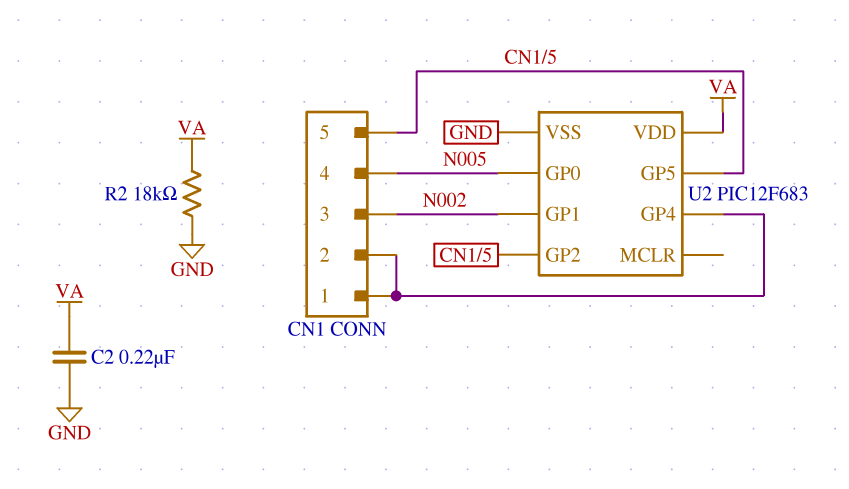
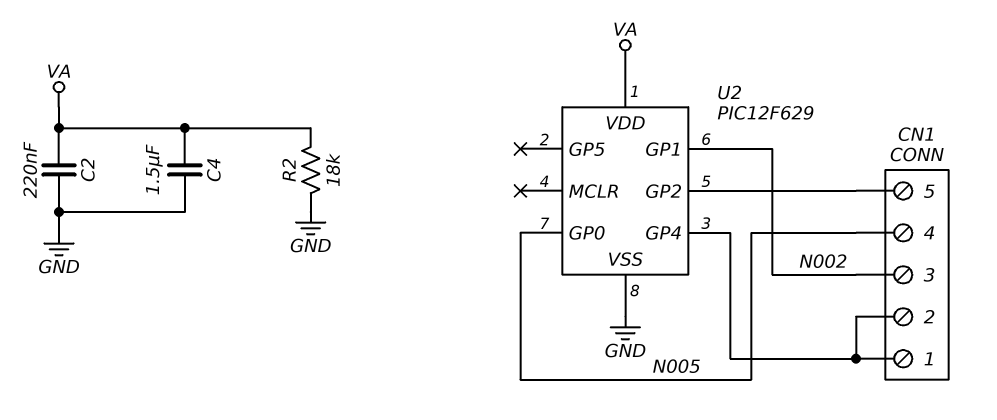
C4: none -> 1.5uF (GND, VA)
U2: PIC12F683 -> PIC12F629
U2 pin GP5: CN1/5 -> none

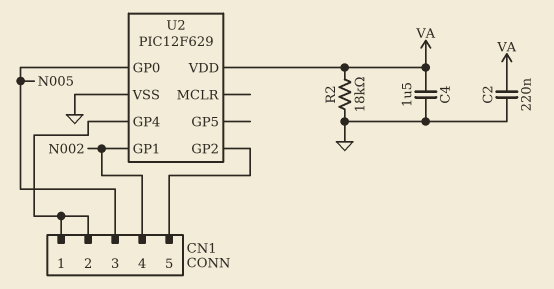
CN1 pin 3: N002 -> N005
CN1 pin 4: N005 -> N002

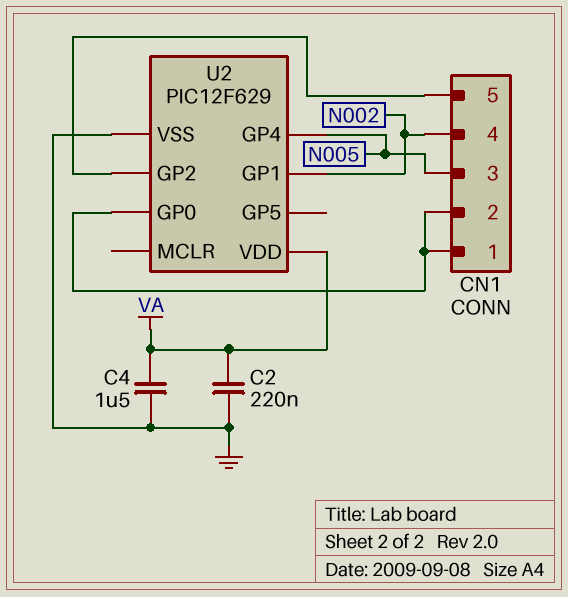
R2: 18k (GND, VA) -> none
U2 pin GP0: N005 -> CN1/1
U2 pin GP4: CN1/1 -> N005

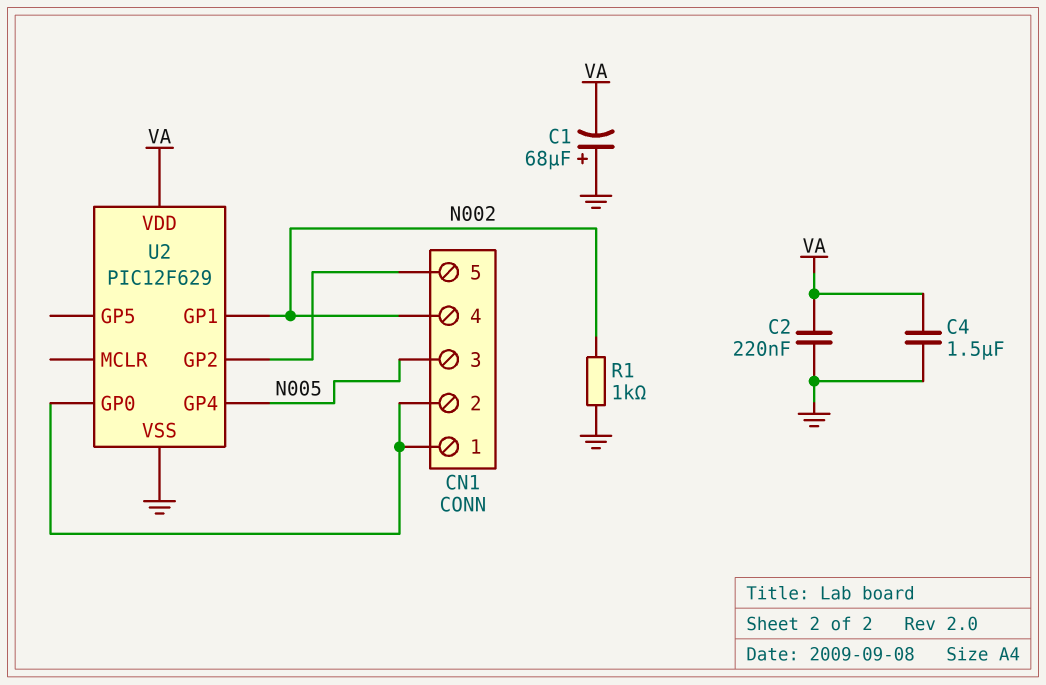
C1: none -> 68uF (plus GND, minus VA)
R1: none -> 1k (GND, N002)

